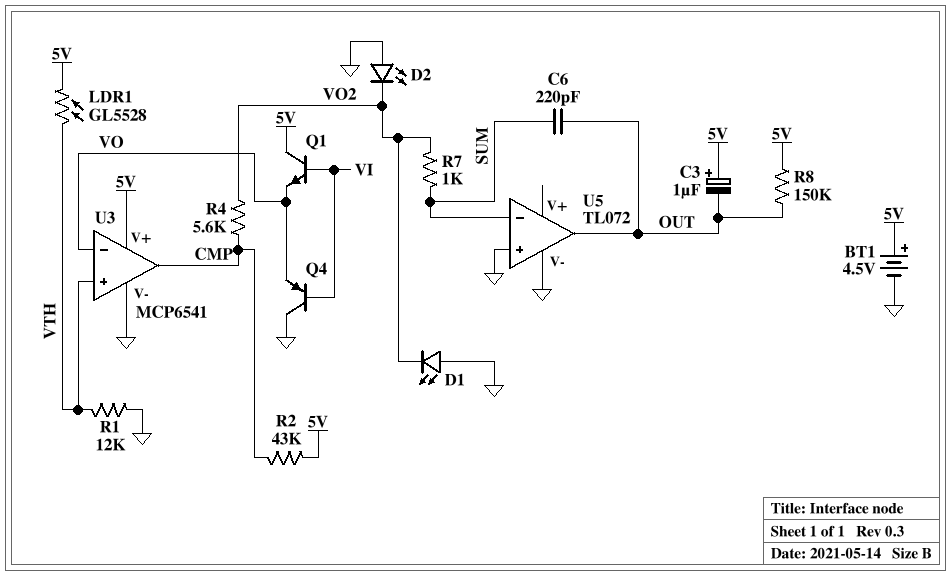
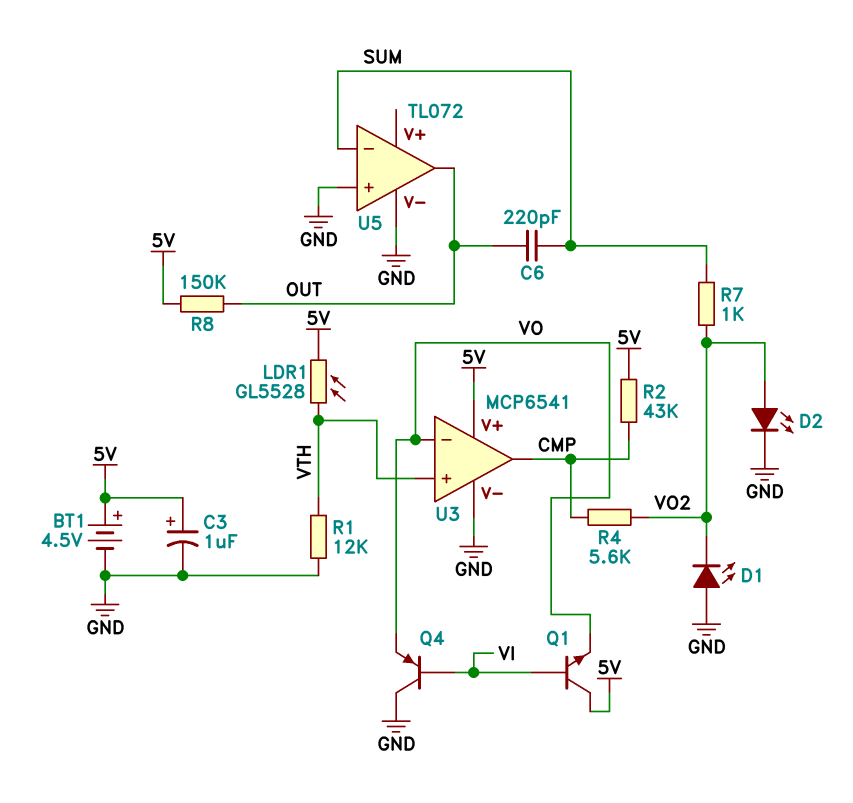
C3: 1uF (plus 5V, minus OUT) -> 1uF (plus 5V, minus GND)
D2: LED (A GND, K VO2) -> LED (A VO2, K GND)

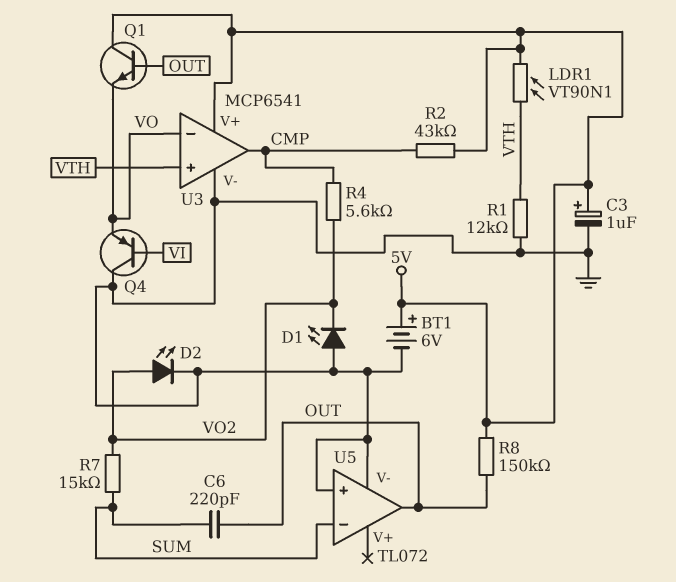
BT1: 4.5V (plus 5V, minus GND) -> 6V (plus 5V, minus GND)
LDR1: GL5528 (5V, VTH) -> VT90N1 (5V, VTH)
Q1: NPN (B VI, C 5V, E VO) -> NPN (B OUT, C 5V, E VO)
R7: 1k (SUM, VO2) -> 15k (SUM, VO2)

